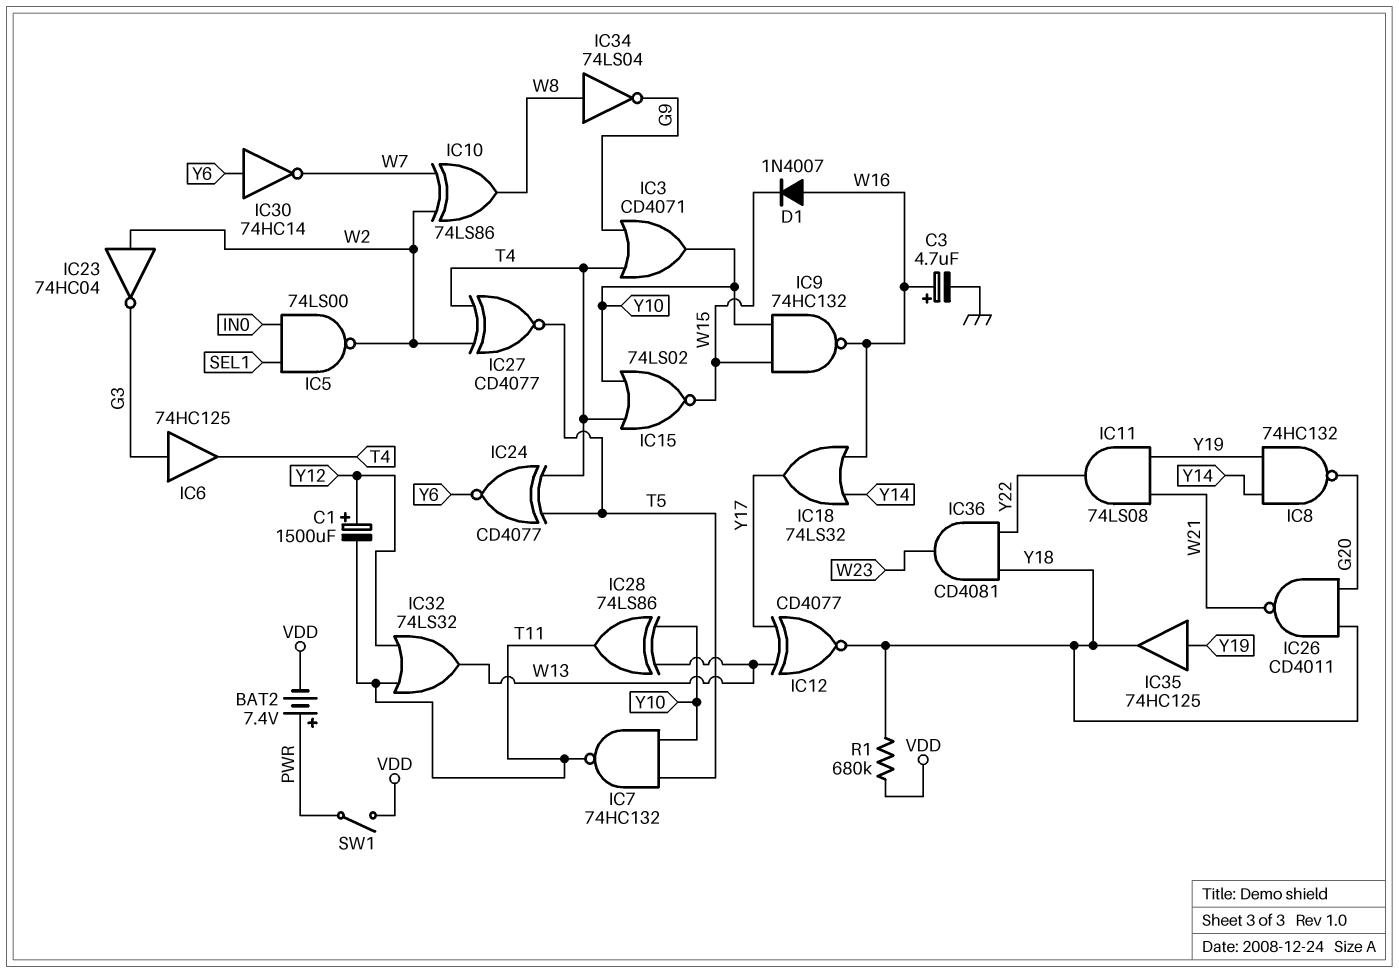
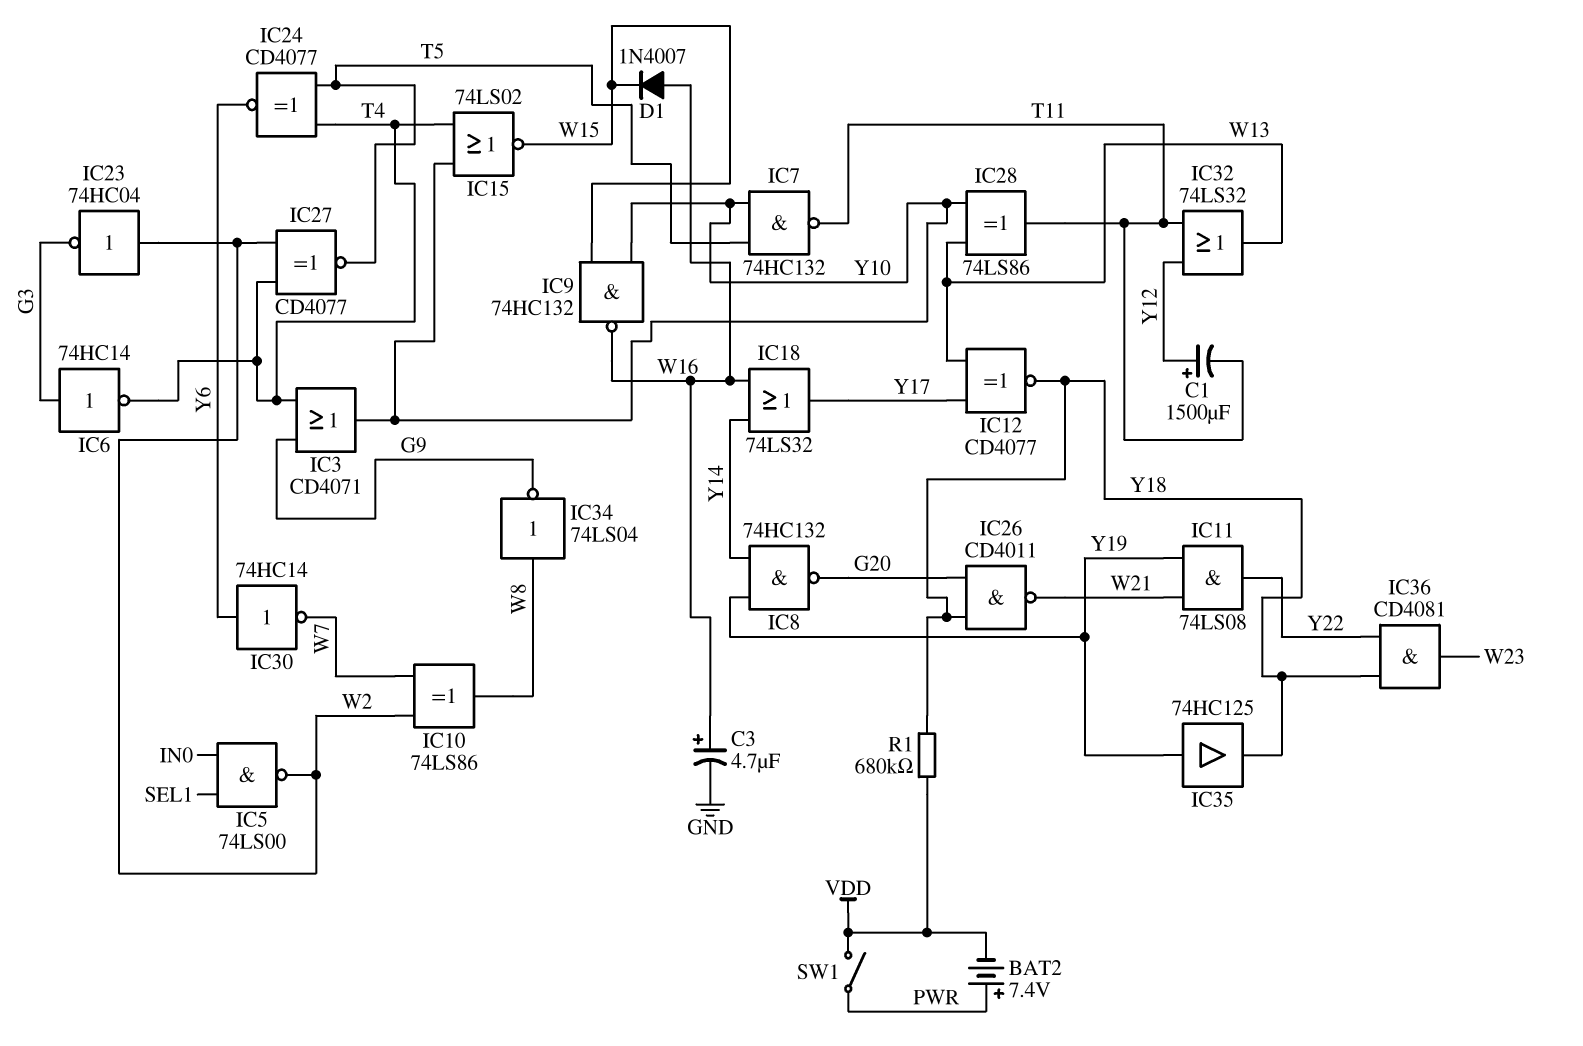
IC6: buffer 74HC125 (in G3, out T4) -> NOT 74HC14 (in G3, out T4)

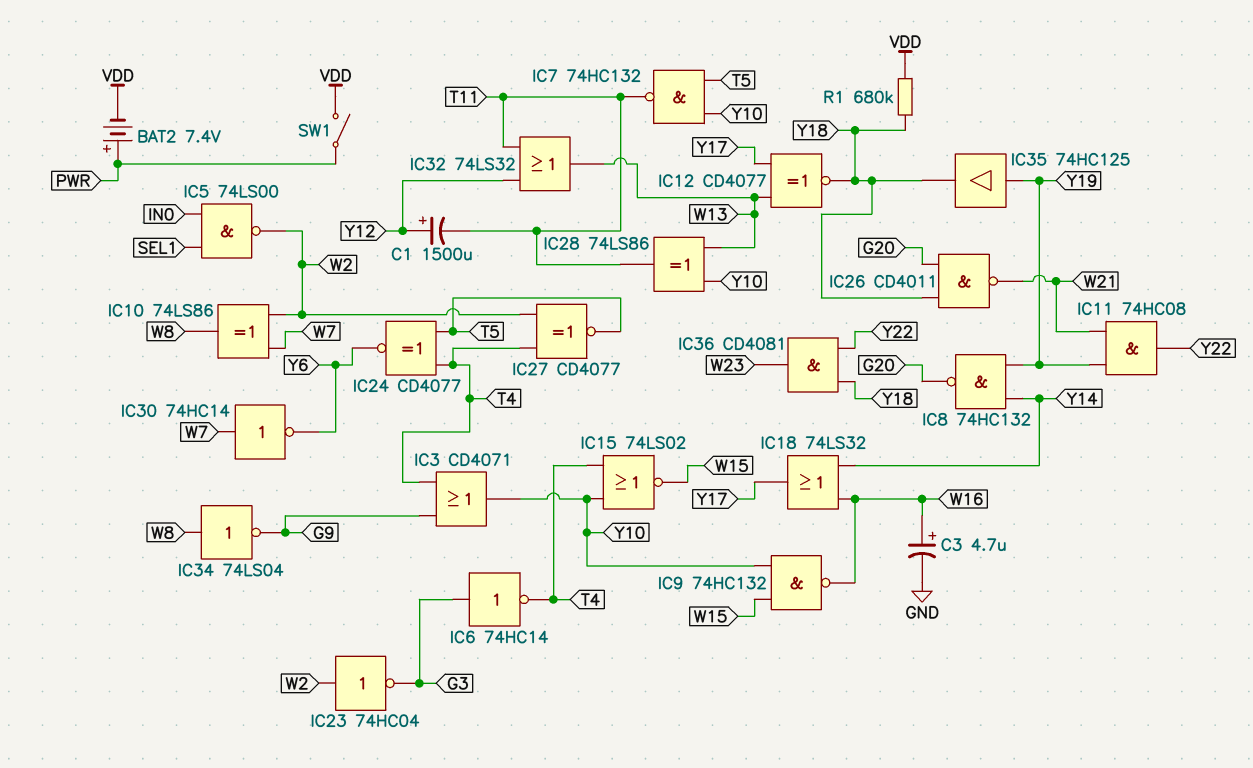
D1: diode 1N4007 (A W16, K W15) -> none
IC11: AND 74LS08 (in W21, in Y19, out Y22) -> AND 74HC08 (in W21, in Y19, out Y22)
IC30: NOT 74HC14 (in Y6, out W7) -> NOT 74HC14 (in W7, out Y6)

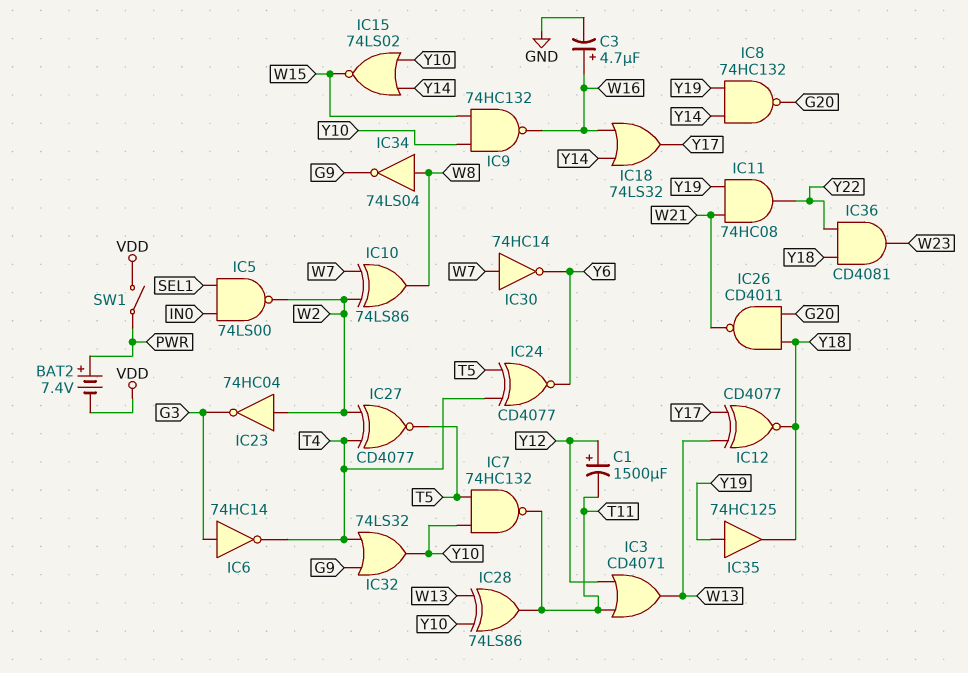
IC3: OR CD4071 (in G9, in T4, out Y10) -> OR CD4071 (in T11, in Y12, out W13)
IC15: NOR 74LS02 (in T4, in Y10, out W15) -> NOR 74LS02 (in Y10, in Y14, out W15)
IC32: OR 74LS32 (in T11, in Y12, out W13) -> OR 74LS32 (in G9, in T4, out Y10)
R1: 680k (VDD, Y18) -> none

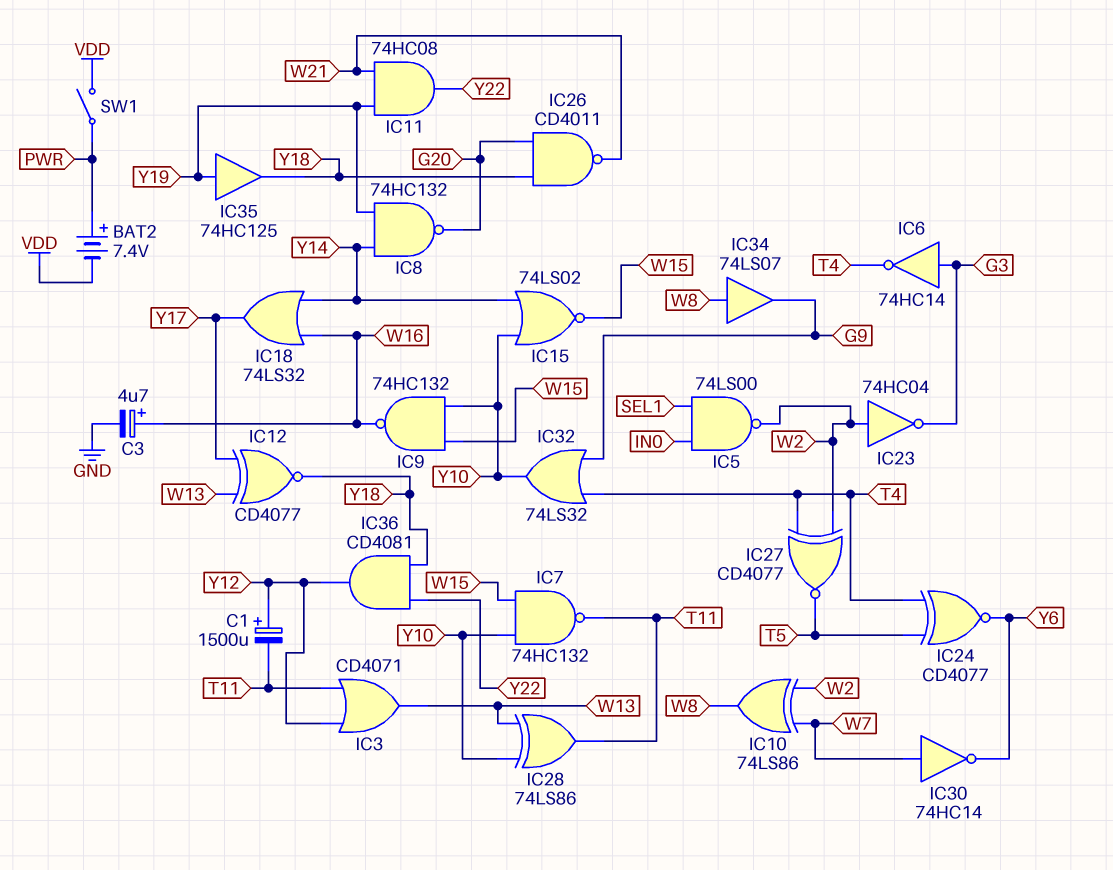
IC7: NAND 74HC132 (in T5, in Y10, out T11) -> NAND 74HC132 (in W15, in Y10, out T11)
IC34: NOT 74LS04 (in W8, out G9) -> buffer 74LS07 (in W8, out G9)
IC36: AND CD4081 (in Y18, in Y22, out W23) -> AND CD4081 (in Y18, in Y22, out Y12)

